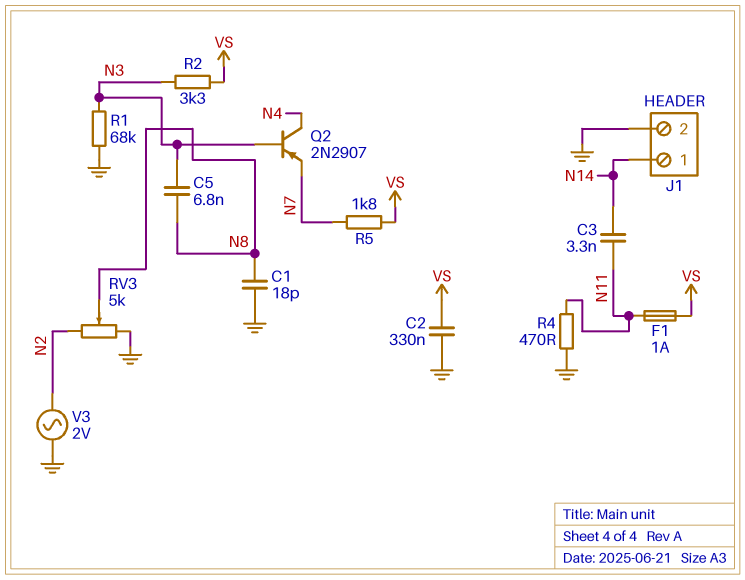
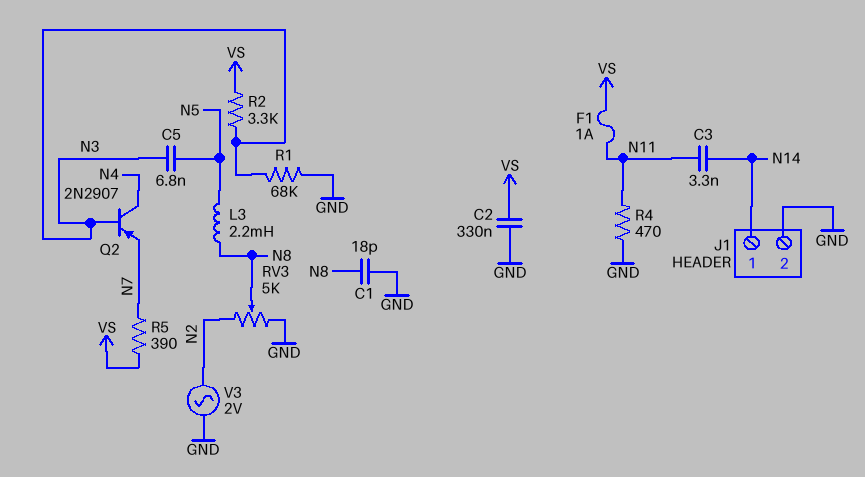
C5: 6.8nF (N3, N8) -> 6.8nF (N3, N5)
L3: none -> 2.2mH (N5, N8)
R5: 1.8k (N7, VS) -> 390 (N7, VS)

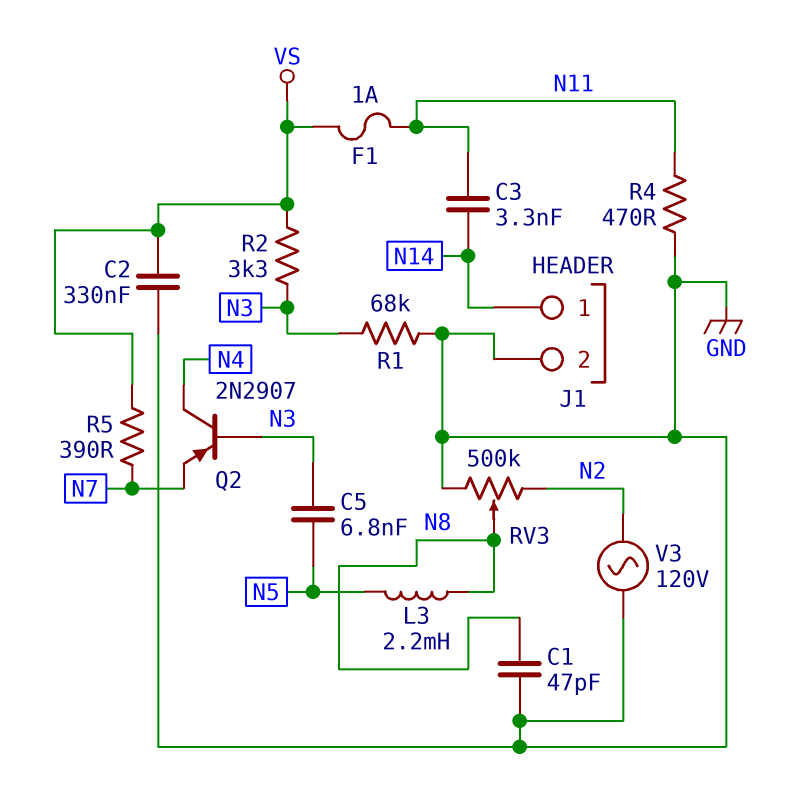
C1: 18pF (GND, N8) -> 47pF (GND, N8)
RV3: 5k (GND, N2, wiper N8) -> 500k (GND, N2, wiper N8)
V3: AC 2V (GND, N2) -> AC 120V (GND, N2)

